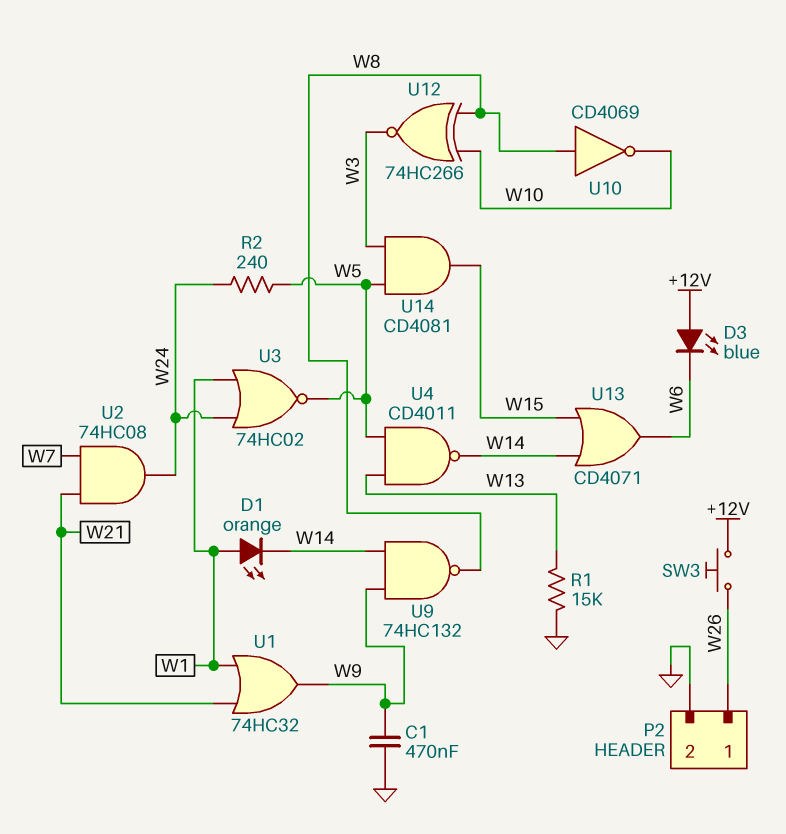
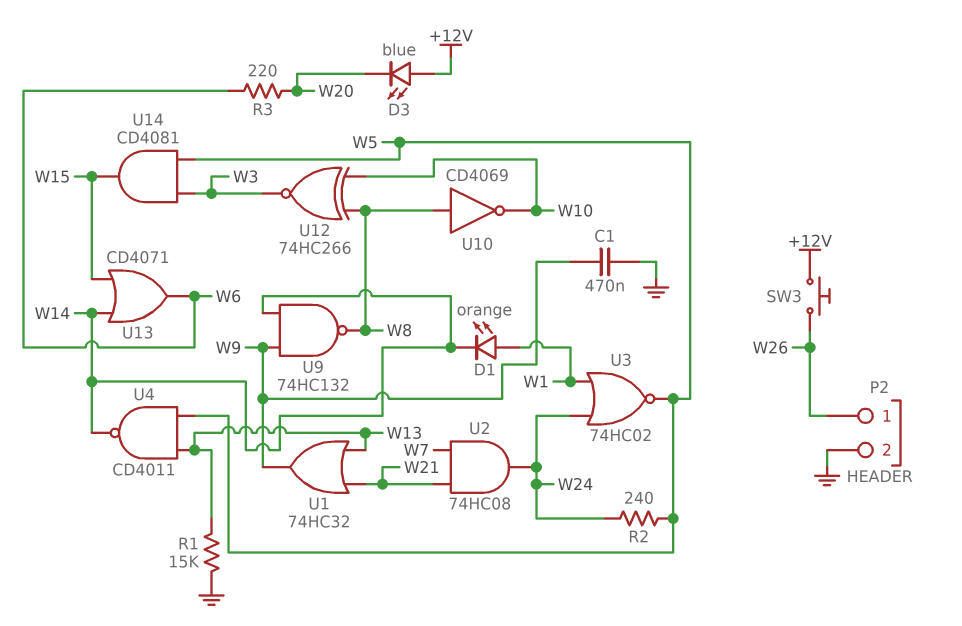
D3: LED blue (A +12V, K W6) -> LED blue (A +12V, K W20)
R3: none -> 220 (W6, W20)
U1: OR 74HC32 (in W1, in W21, out W9) -> OR 74HC32 (in W13, in W21, out W9)

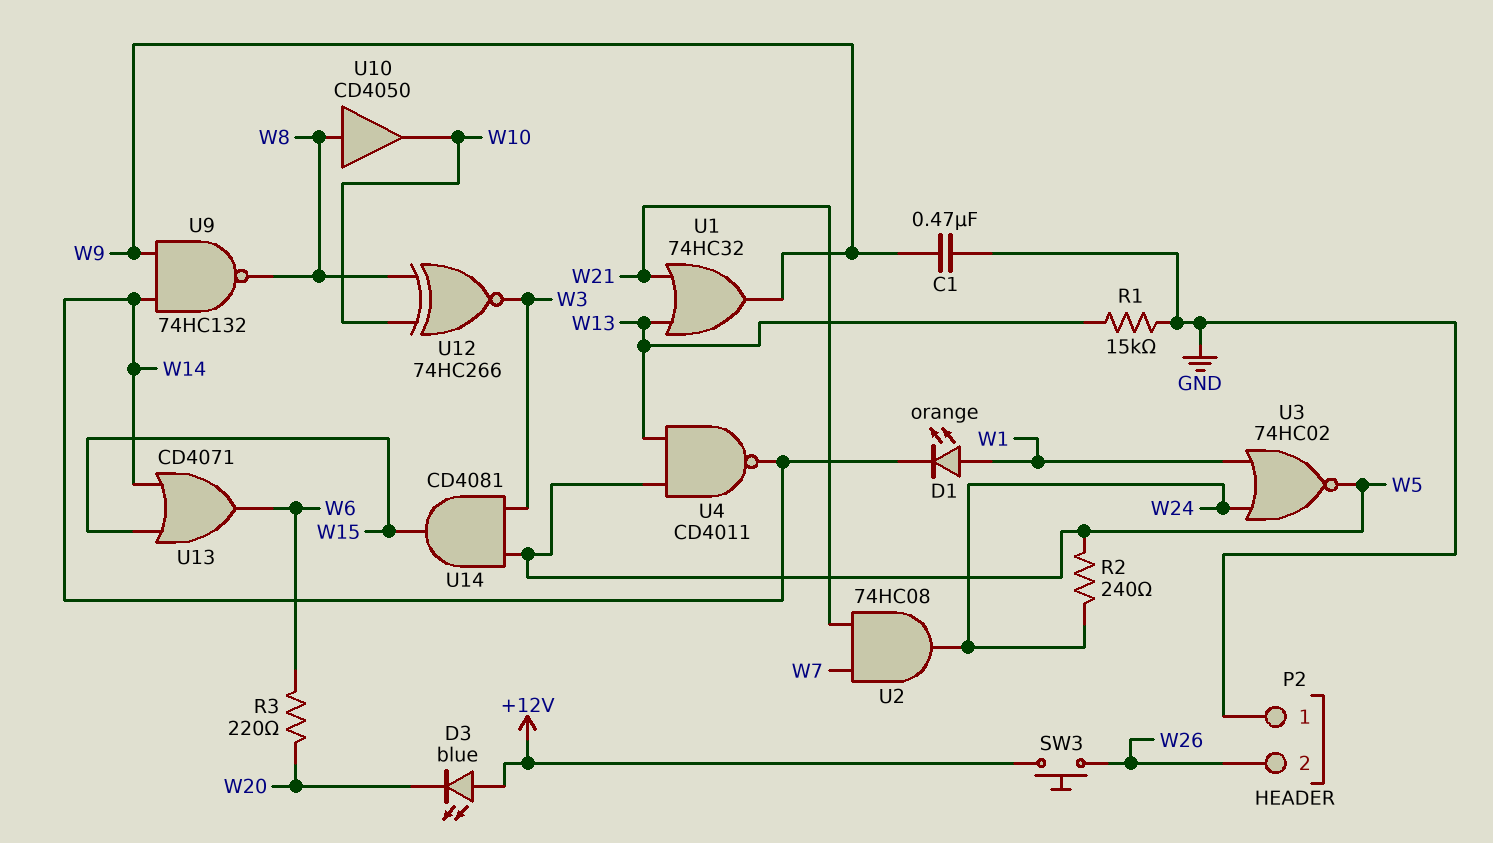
P2 pin 1: W26 -> GND
P2 pin 2: GND -> W26
U10: NOT CD4069 (in W8, out W10) -> buffer CD4050 (in W8, out W10)

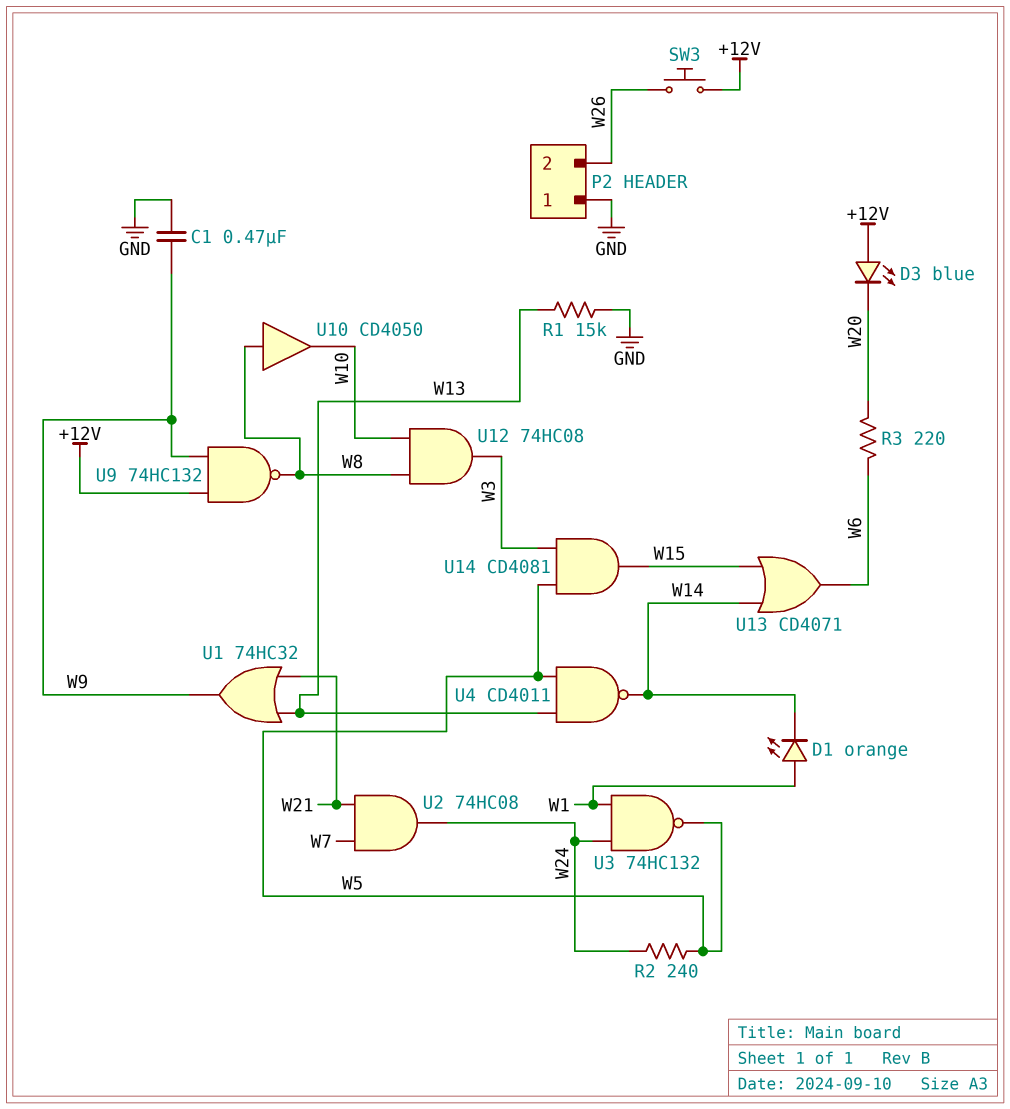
U3: NOR 74HC02 (in W1, in W24, out W5) -> NAND 74HC132 (in W1, in W24, out W5)
U9: NAND 74HC132 (in W9, in W14, out W8) -> NAND 74HC132 (in +12V, in W9, out W8)
U12: XNOR 74HC266 (in W8, in W10, out W3) -> AND 74HC08 (in W8, in W10, out W3)

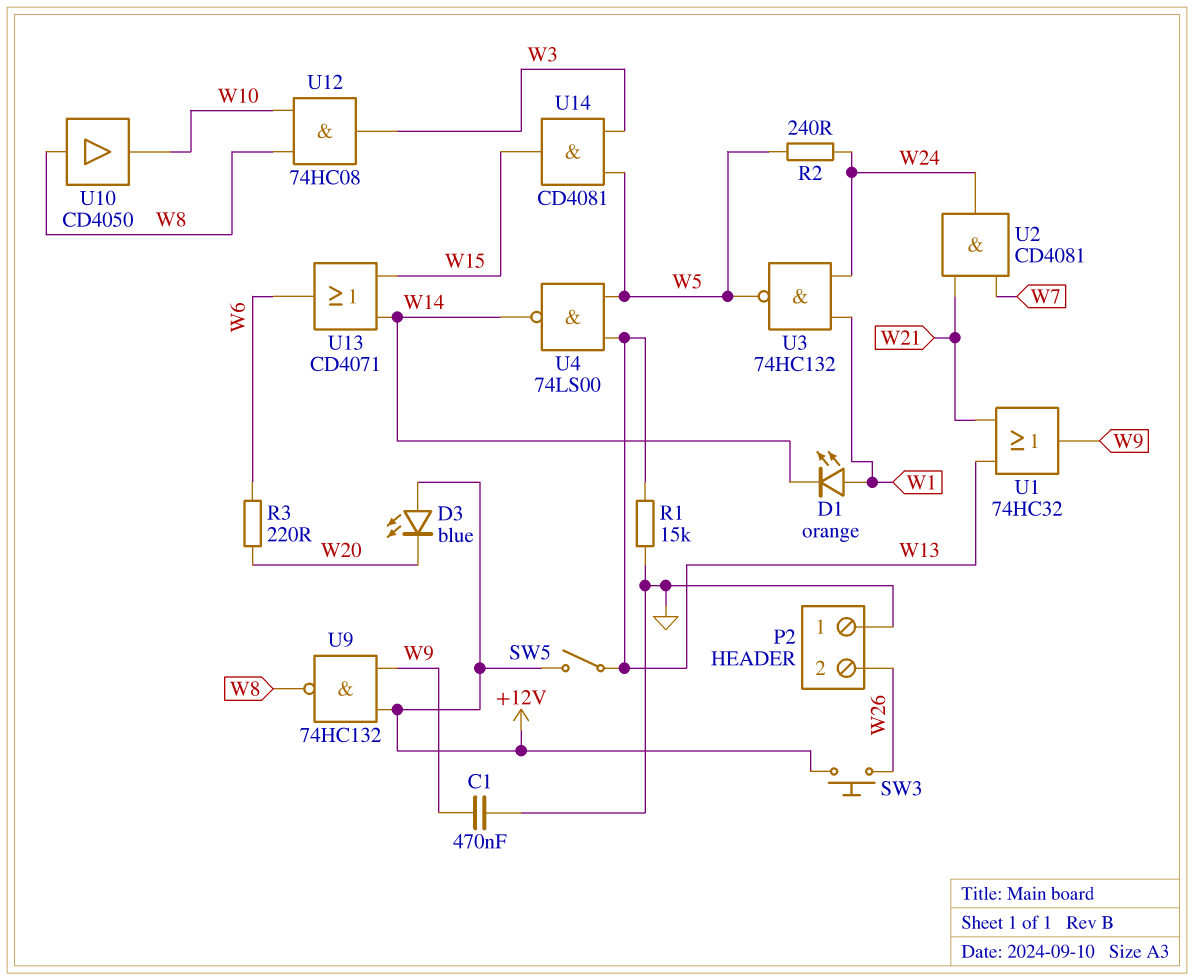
SW5: none -> switch (+12V, W13)
U2: AND 74HC08 (in W7, in W21, out W24) -> AND CD4081 (in W7, in W21, out W24)
U4: NAND CD4011 (in W5, in W13, out W14) -> NAND 74LS00 (in W5, in W13, out W14)

